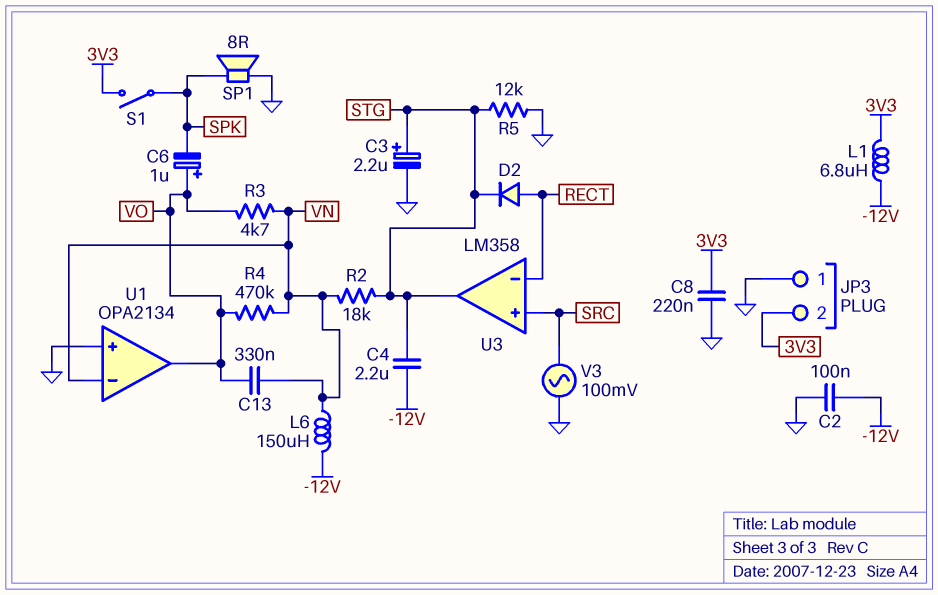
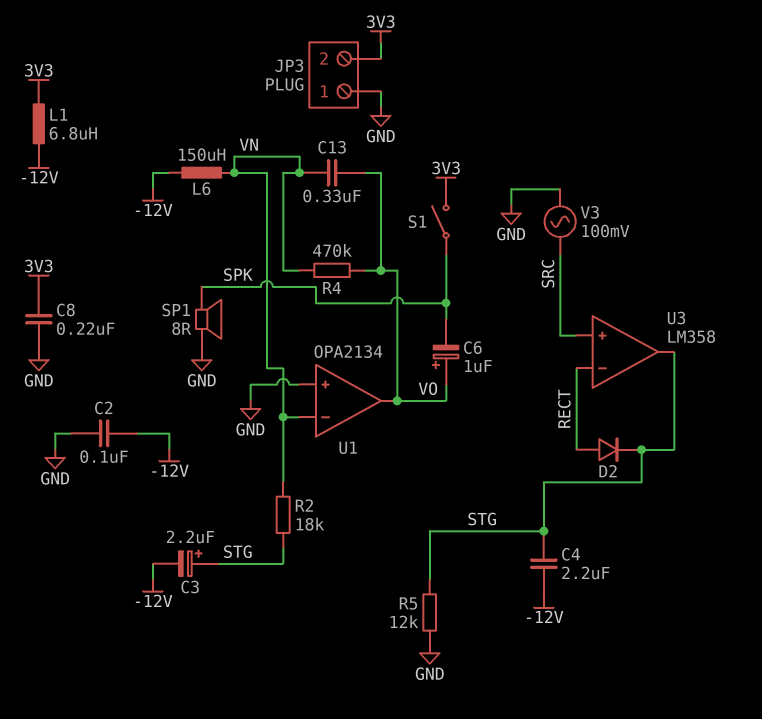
C3: 2.2uF (plus STG, minus GND) -> 2.2uF (plus STG, minus -12V)
R3: 4.7k (VN, VO) -> none

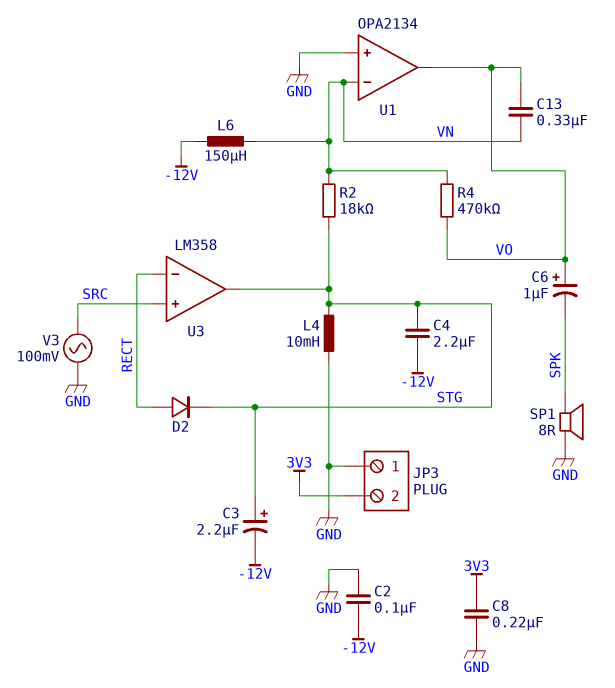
L1: 6.8uH (-12V, 3V3) -> none
L4: none -> 10mH (GND, STG)
R5: 12k (GND, STG) -> none
S1: switch (3V3, SPK) -> none

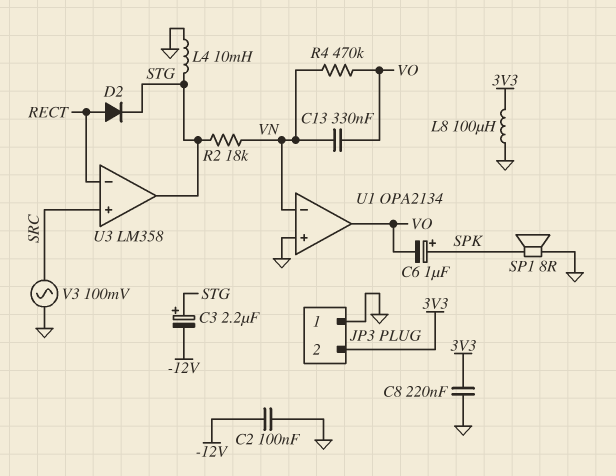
C4: 2.2uF (-12V, STG) -> none
C6: 1uF (plus VO, minus SPK) -> 1uF (plus SPK, minus VO)
L6: 150uH (-12V, VN) -> none
L8: none -> 100uH (3V3, GND)

